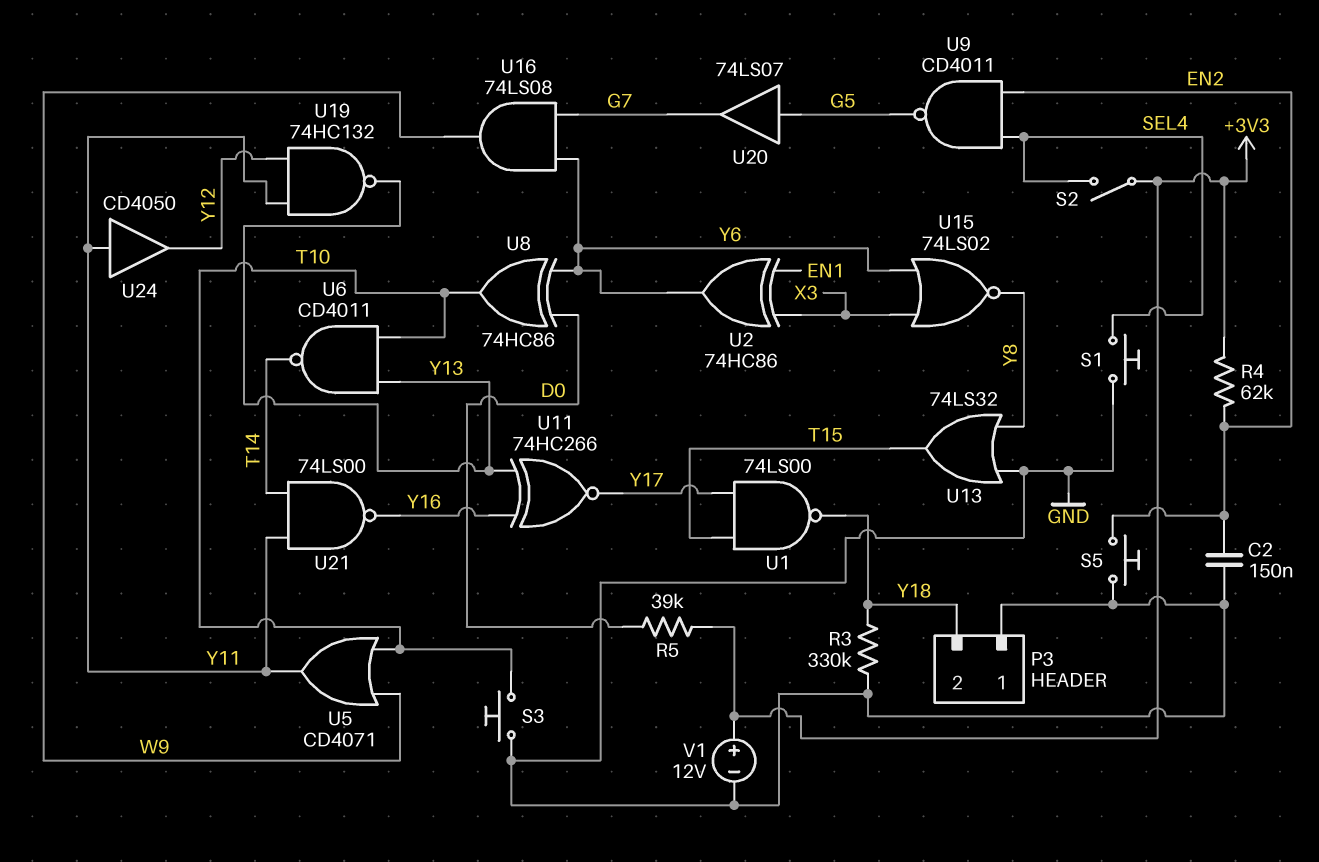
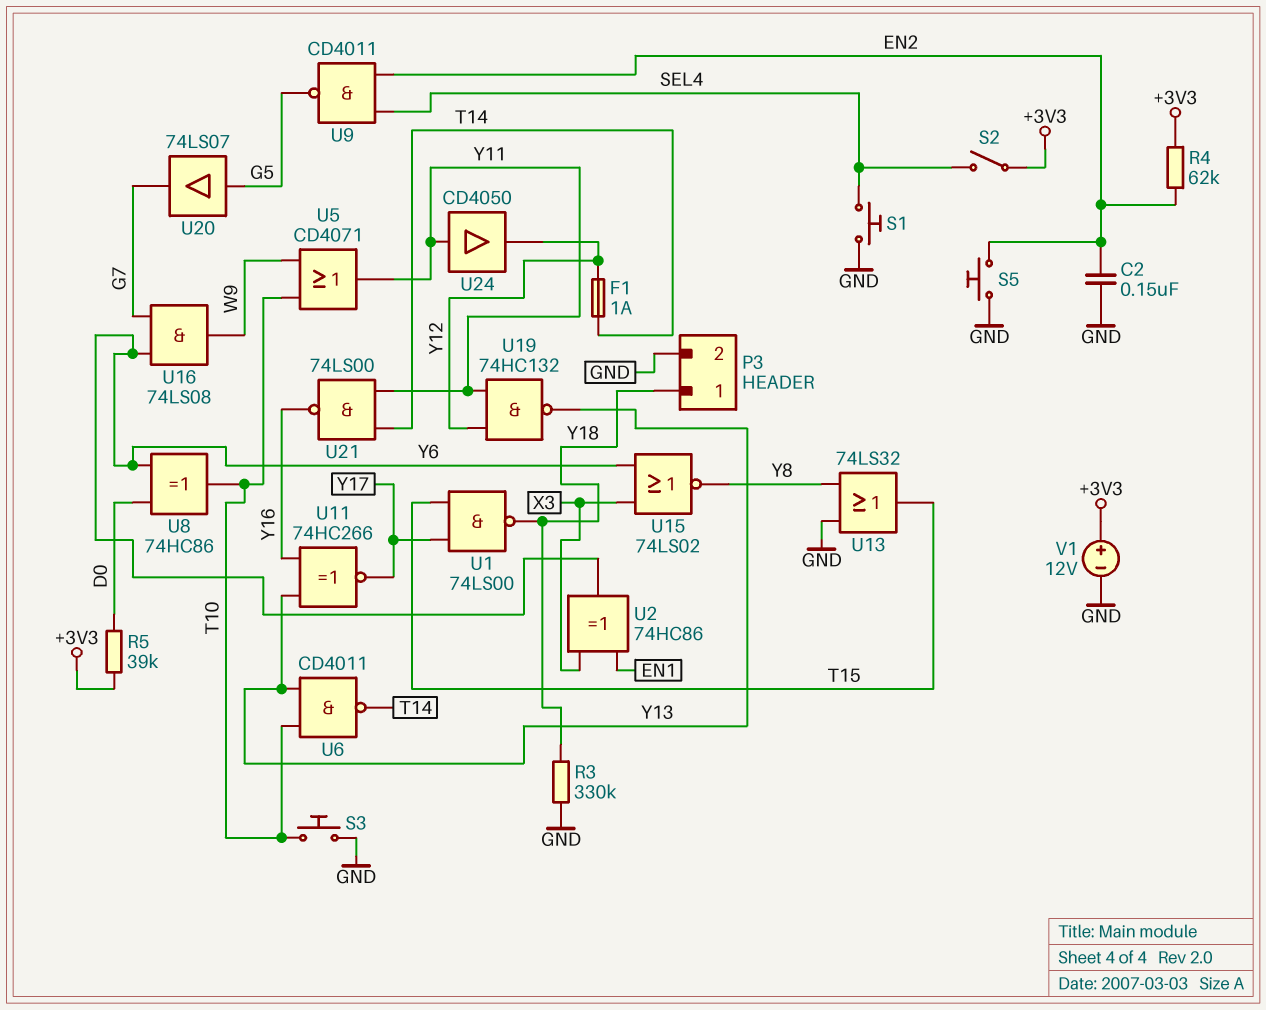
F1: none -> 1A (T14, Y12)
P3 pin 1: GND -> Y18
P3 pin 2: Y18 -> GND

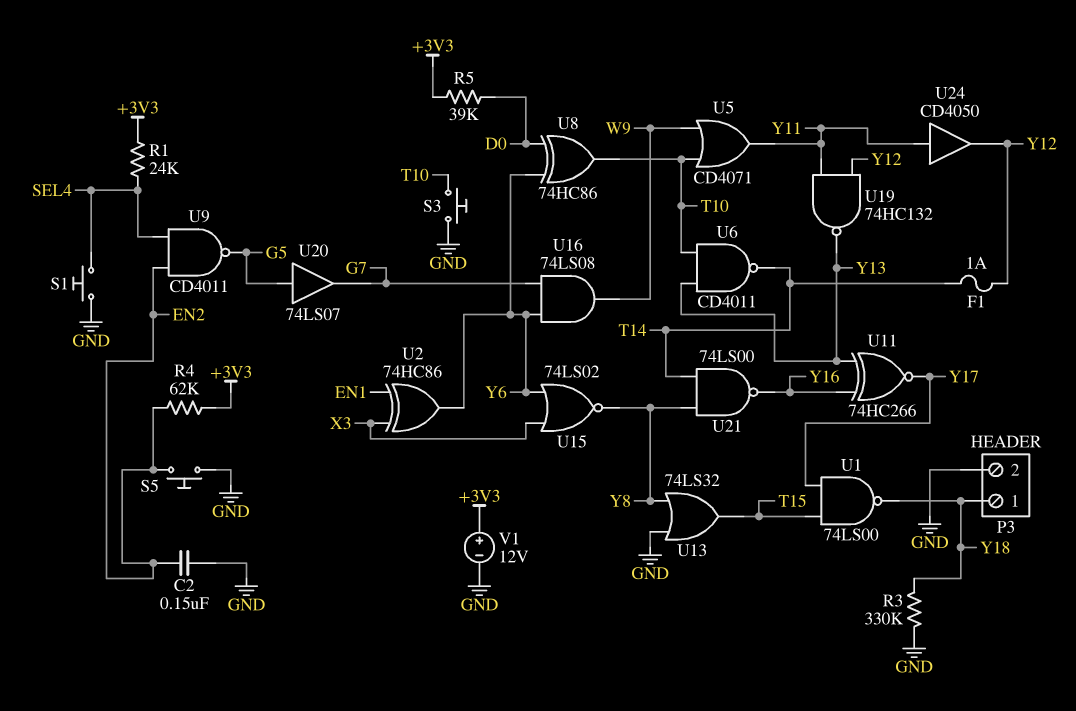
R1: none -> 24k (+3V3, SEL4)
S2: switch (+3V3, SEL4) -> none
U21: NAND 74LS00 (in T14, in Y11, out Y16) -> NAND 74LS00 (in T14, in Y8, out Y16)

